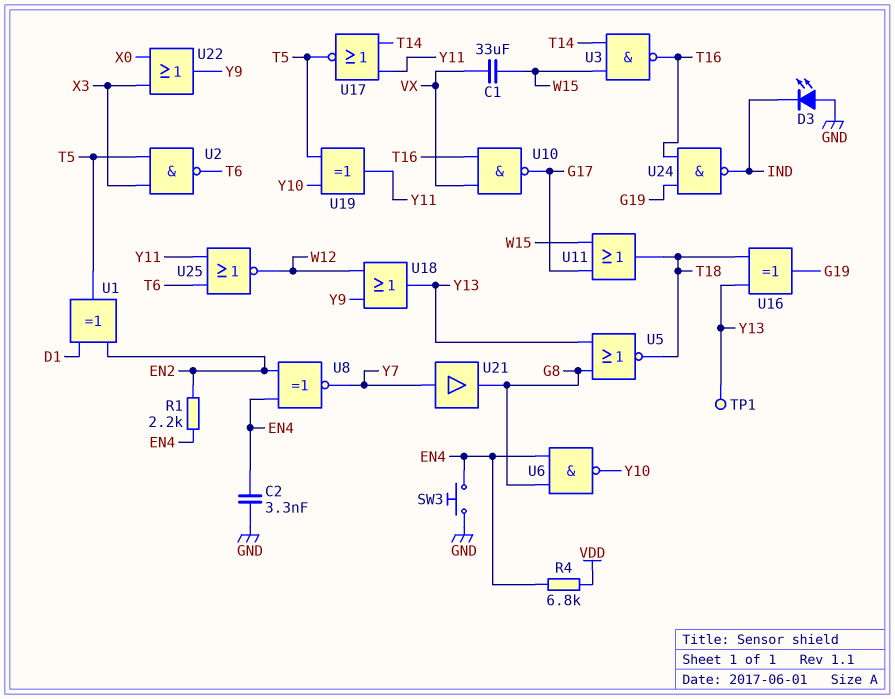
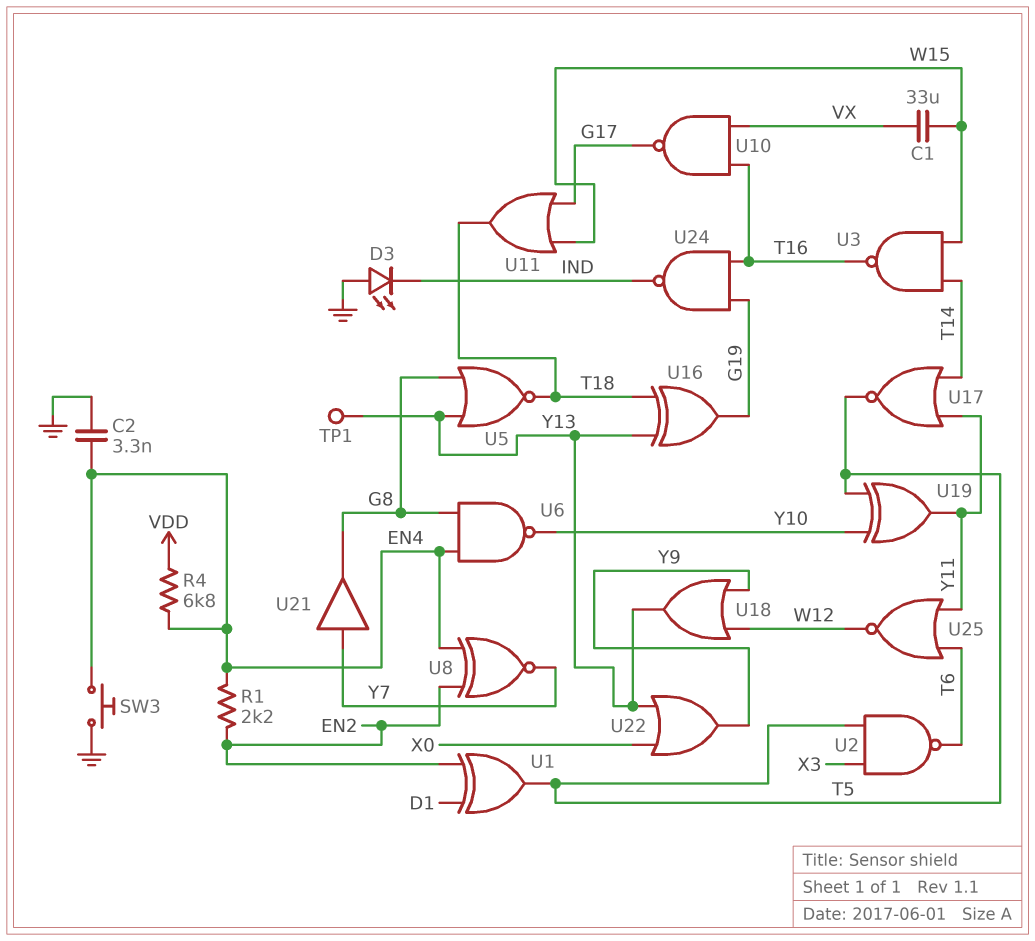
U22: OR (in X0, in X3, out Y9) -> OR (in X0, in Y13, out Y9)

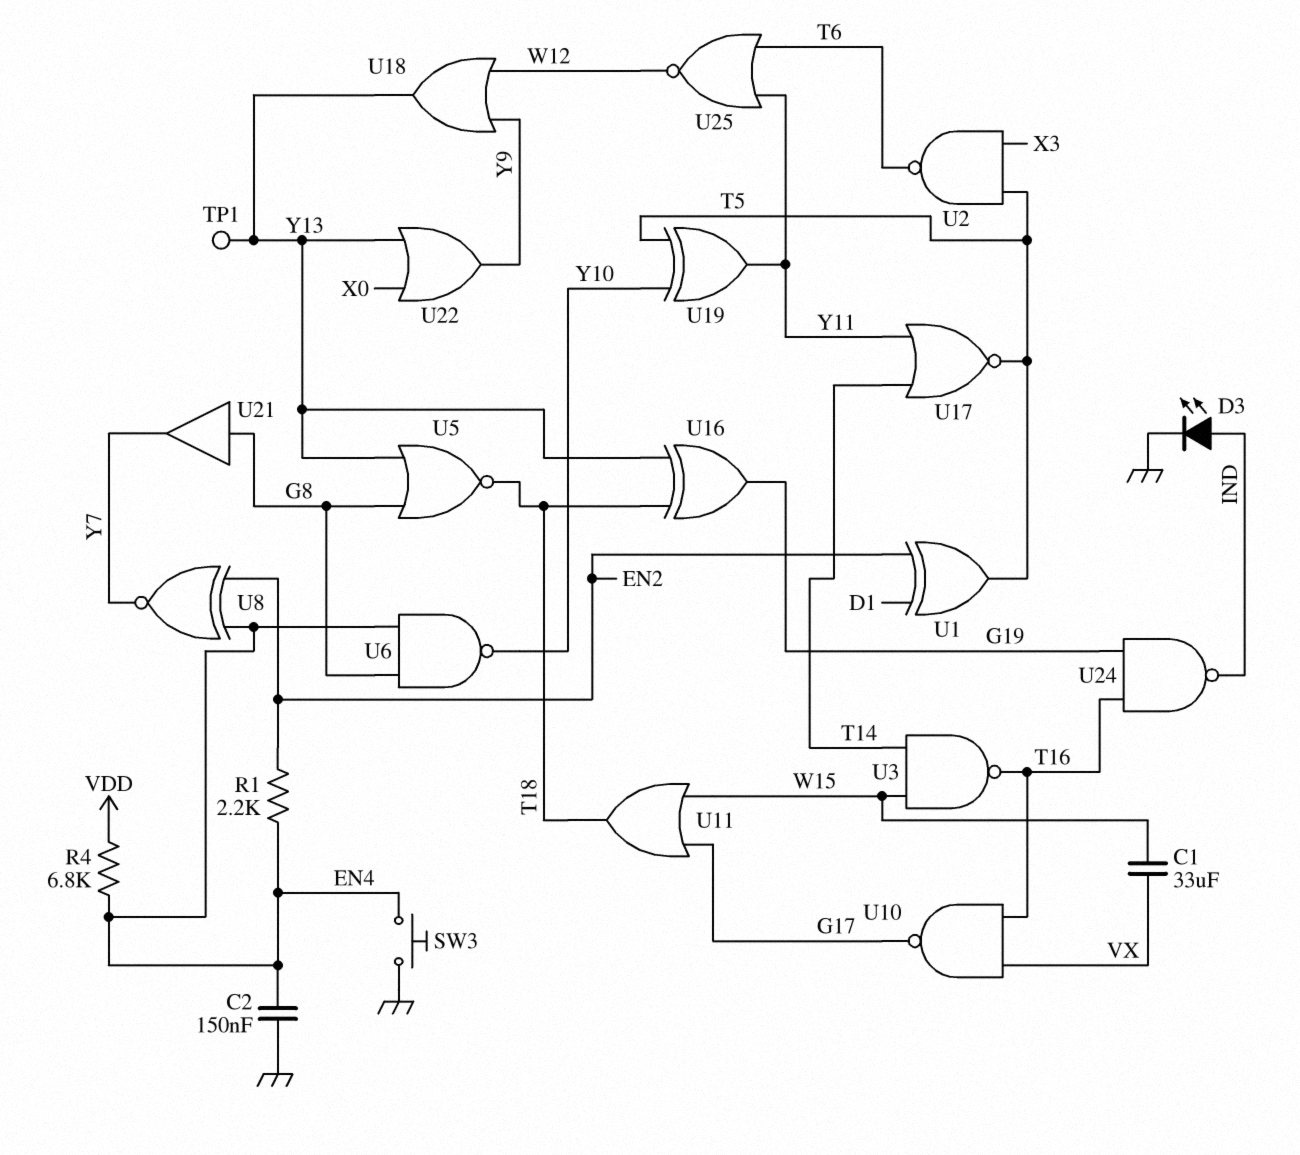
C2: 3.3nF (EN4, GND) -> 150nF (EN4, GND)
D3: LED (A GND, K IND) -> LED (A IND, K GND)
U21: buffer (in Y7, out G8) -> buffer (in G8, out Y7)

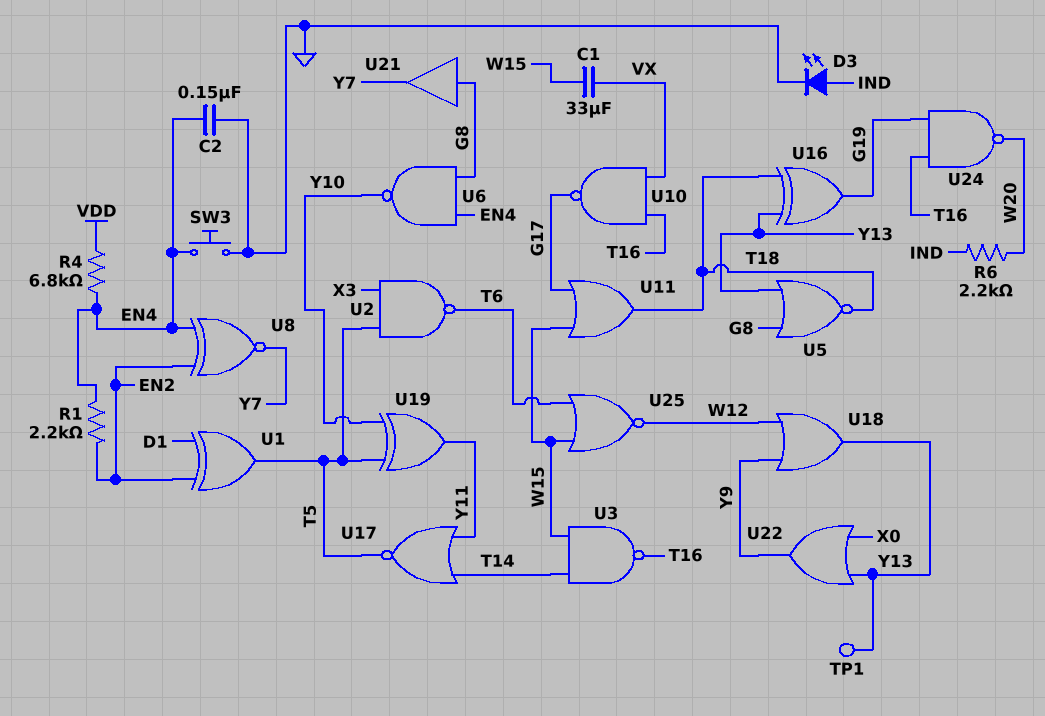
R6: none -> 2.2k (IND, W20)
U24: NAND (in G19, in T16, out IND) -> NAND (in G19, in T16, out W20)
U25: NOR (in T6, in Y11, out W12) -> NOR (in T6, in W15, out W12)

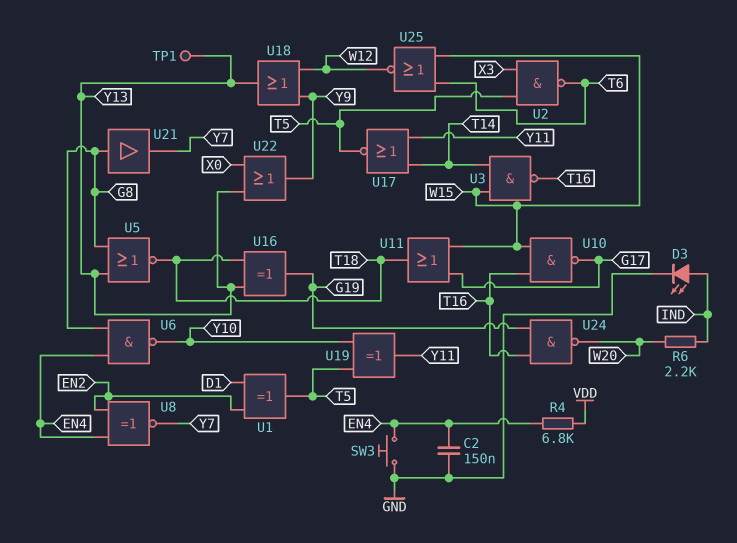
C1: 33uF (VX, W15) -> none
R1: 2.2k (EN2, EN4) -> none
U10: NAND (in T16, in VX, out G17) -> NAND (in T16, in W15, out G17)

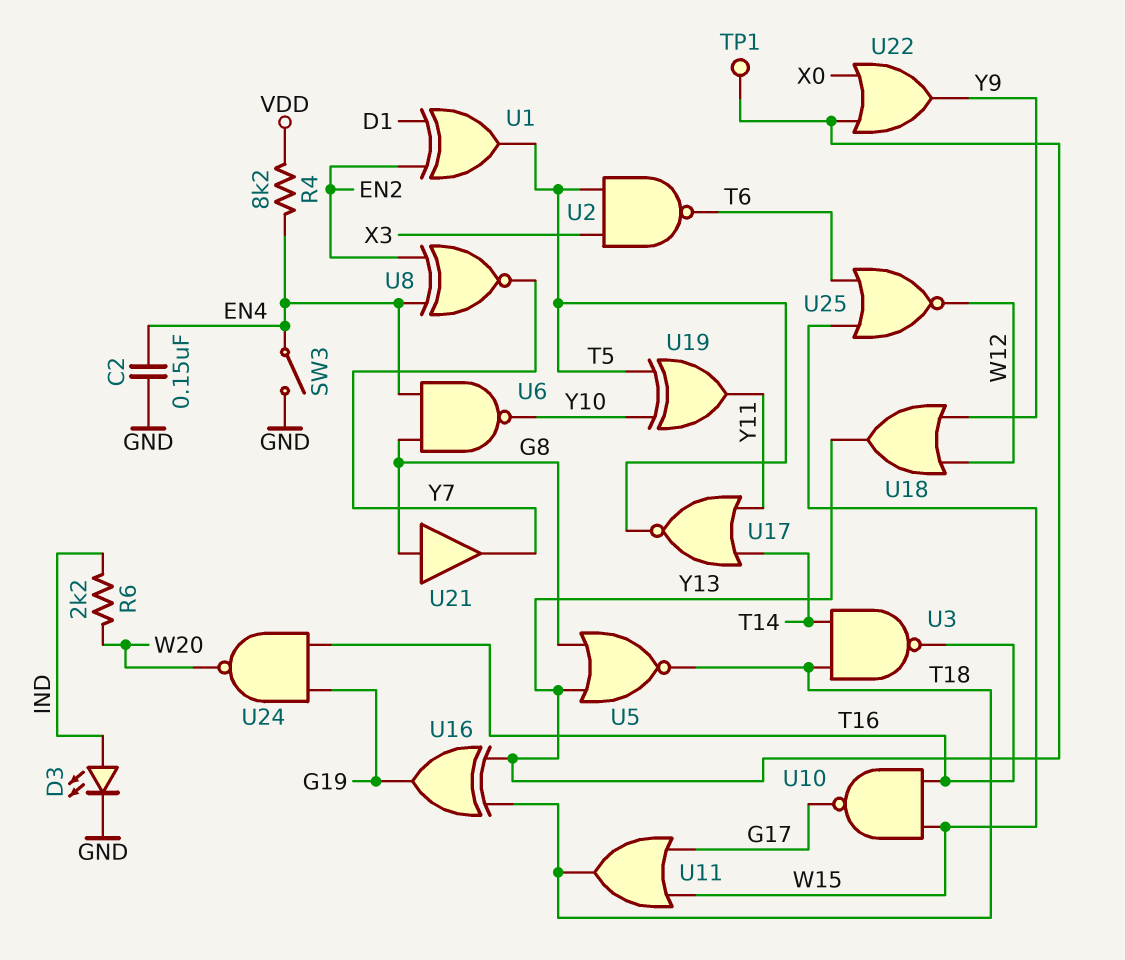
R4: 6.8k (EN4, VDD) -> 8.2k (EN4, VDD)
SW3: button (EN4, GND) -> switch (EN4, GND)
U3: NAND (in T14, in W15, out T16) -> NAND (in T14, in T18, out T16)

